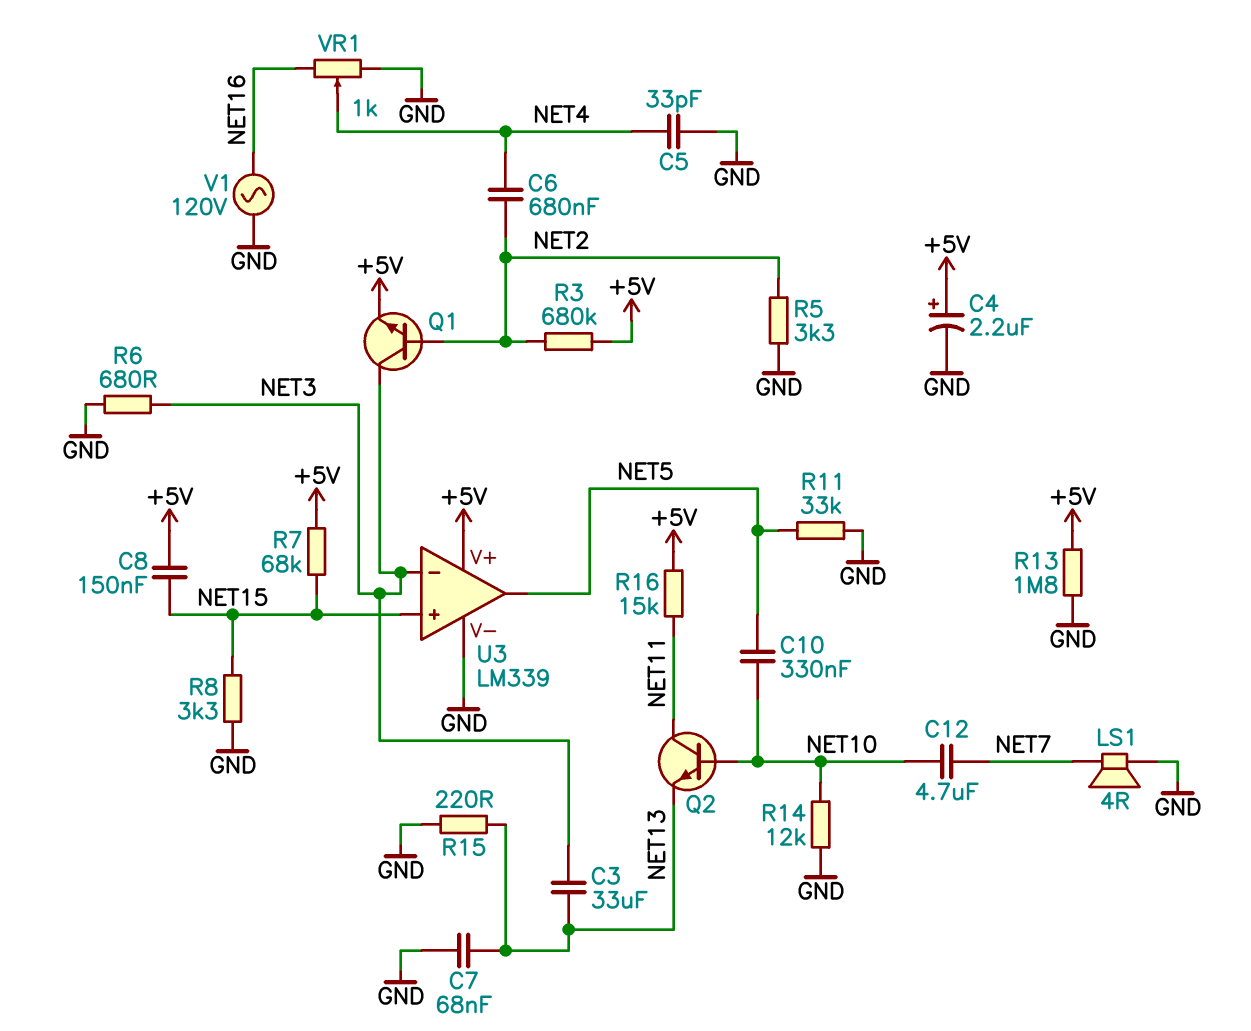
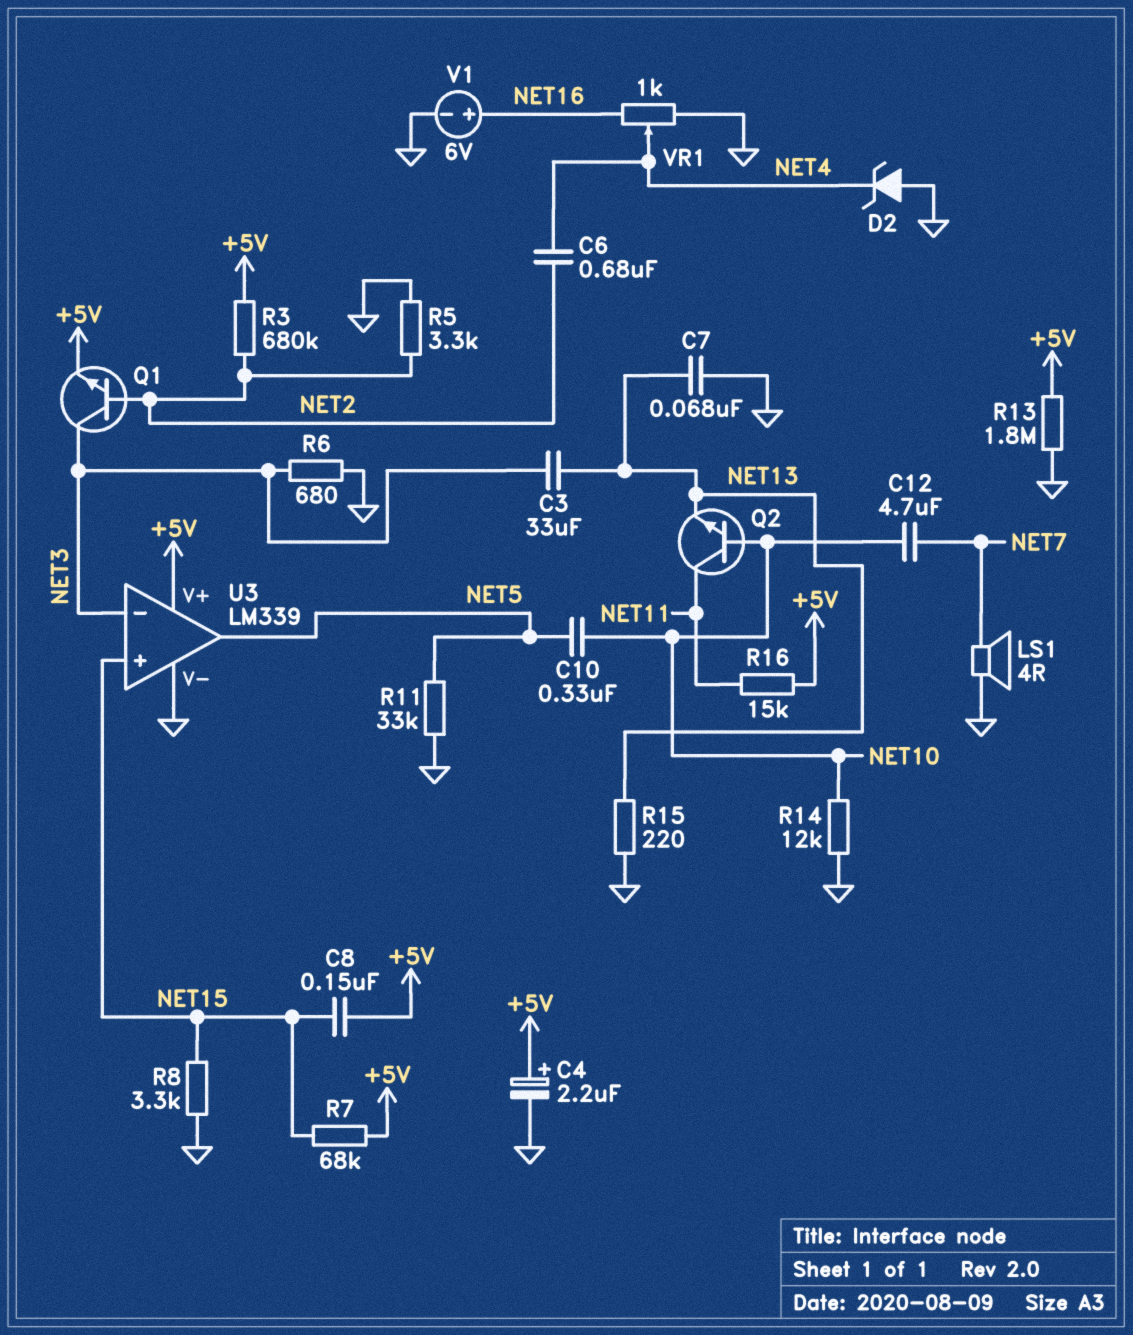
C5: 33pF (GND, NET4) -> none
D2: none -> zener (A GND, K NET4)
V1: AC 120V (GND, NET16) -> 6V (plus NET16, minus GND)

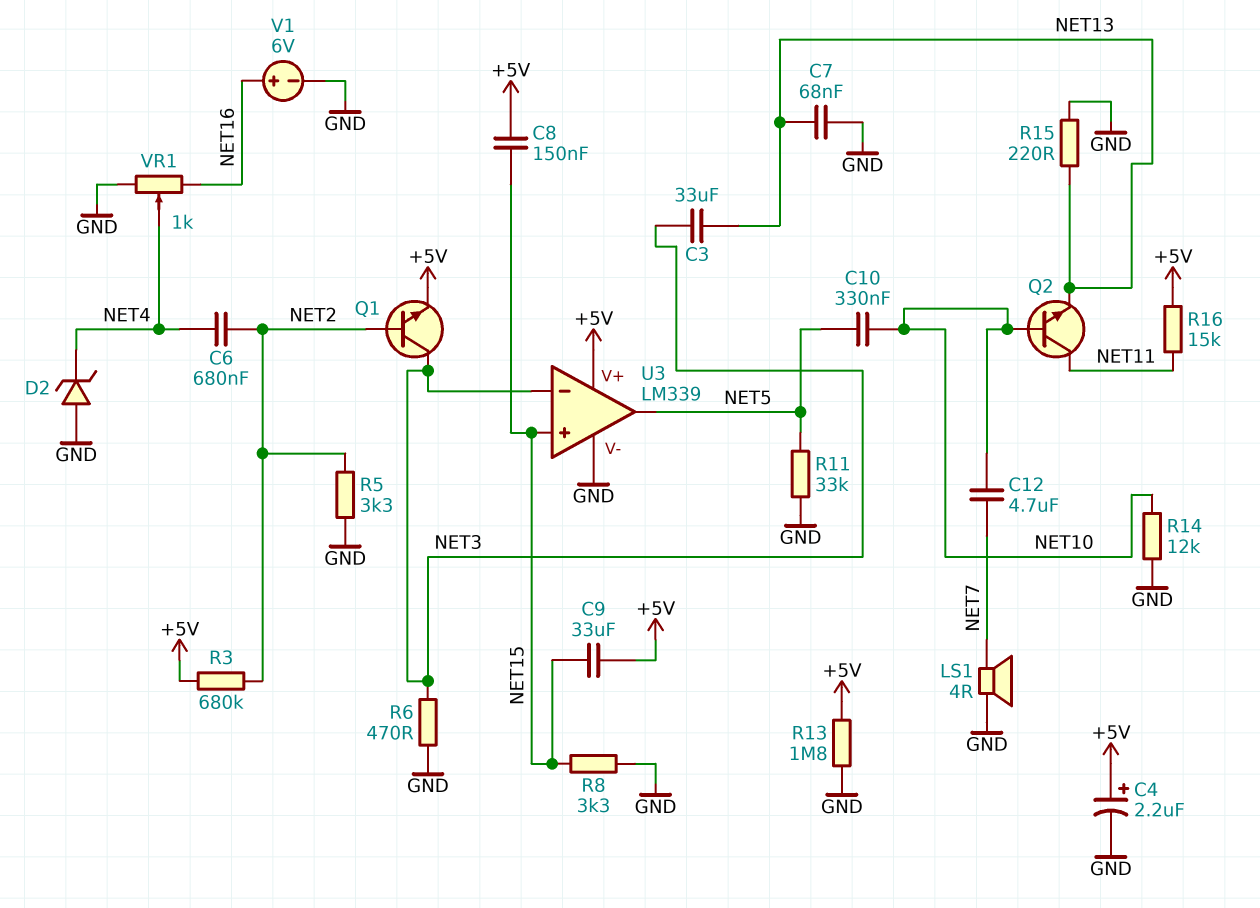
C9: none -> 33uF (+5V, NET15)
R6: 680 (GND, NET3) -> 470 (GND, NET3)
R7: 68k (+5V, NET15) -> none

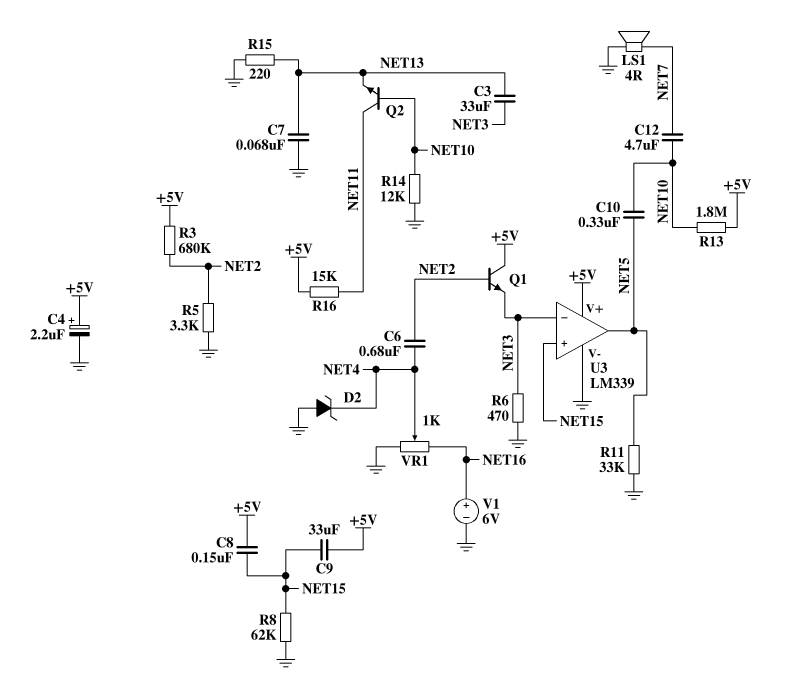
Q1: NPN (B NET2, C NET3, E +5V) -> NPN (B NET2, C +5V, E NET3)
R8: 3.3k (GND, NET15) -> 62k (GND, NET15)
R13: 1.8M (+5V, GND) -> 1.8M (+5V, NET10)

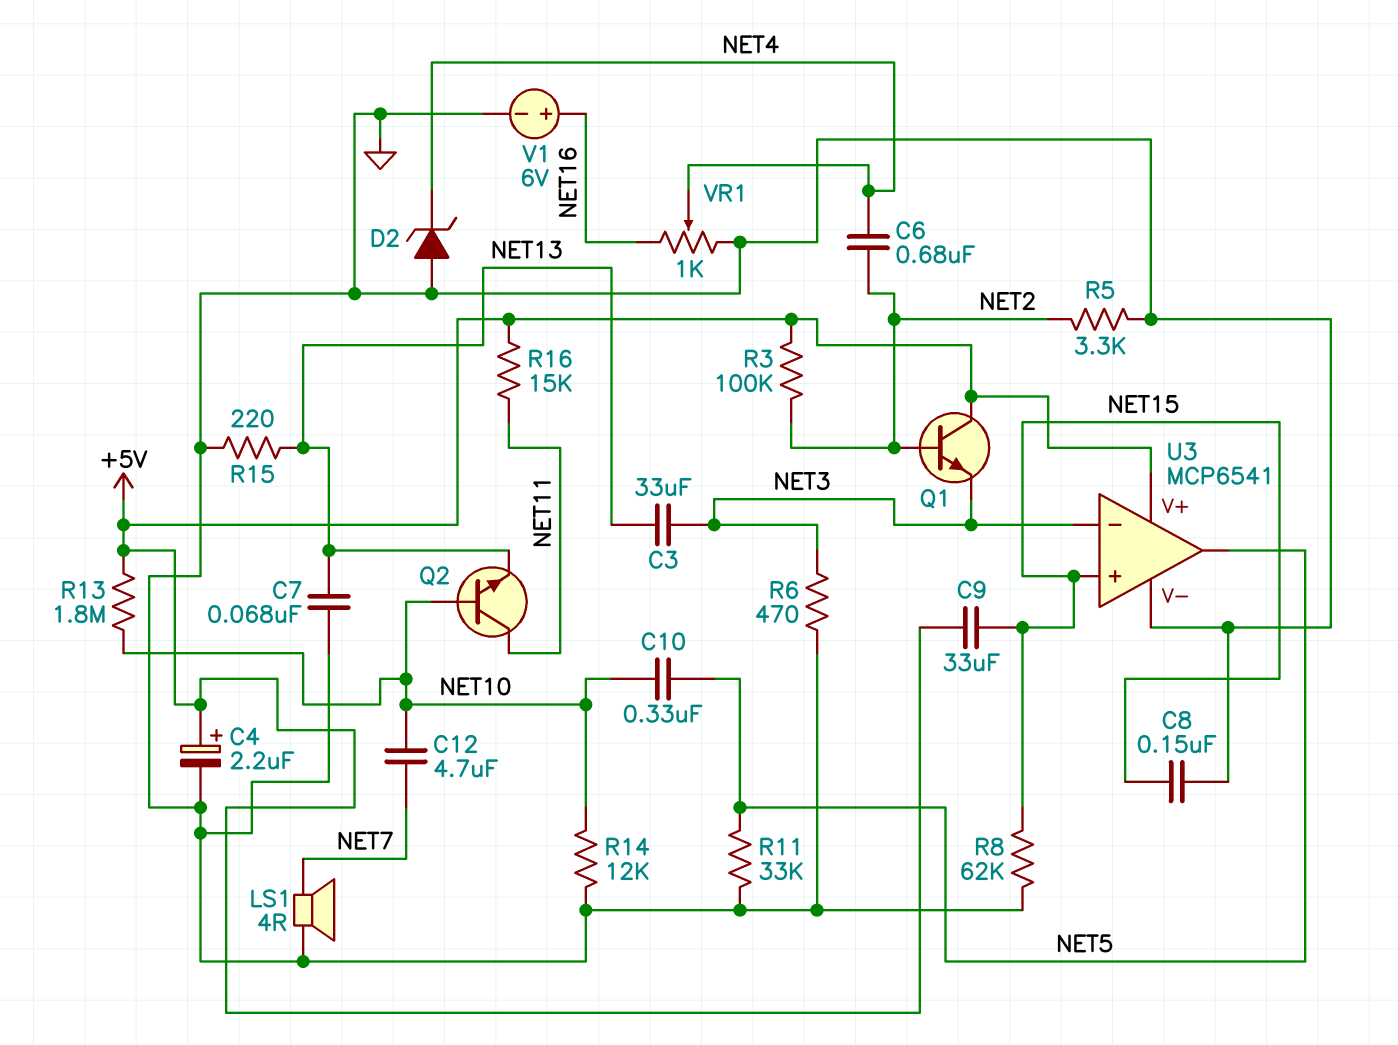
C8: 150nF (+5V, NET15) -> 150nF (GND, NET15)
R3: 680k (+5V, NET2) -> 100k (+5V, NET2)
U3: LM339 -> MCP6541

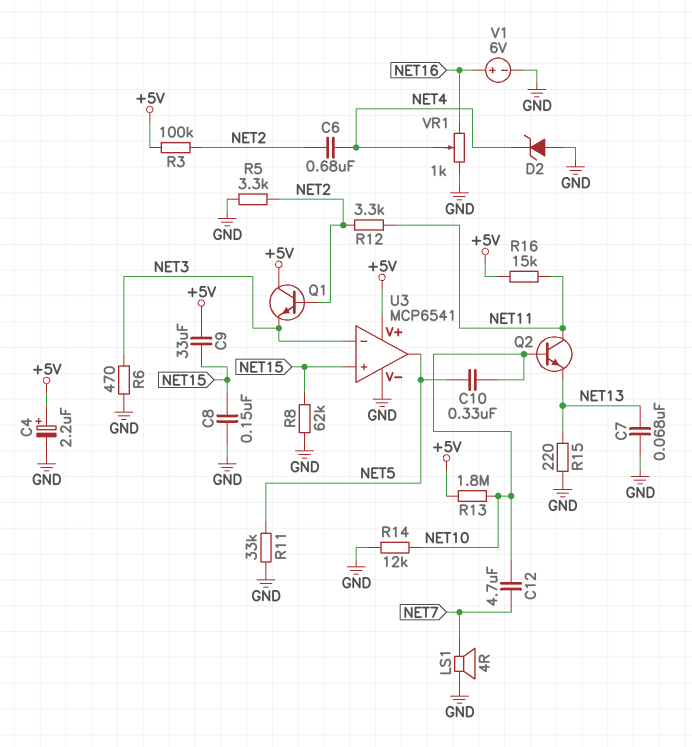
C3: 33uF (NET3, NET13) -> none
R12: none -> 3.3k (NET2, NET11)

